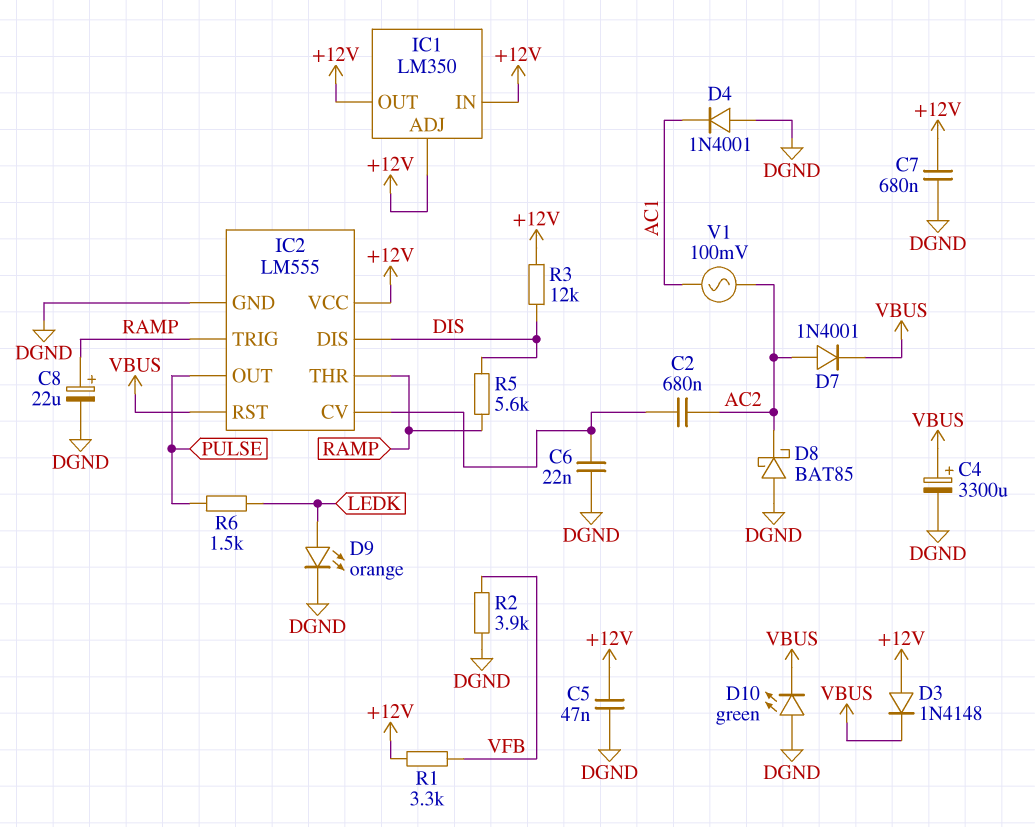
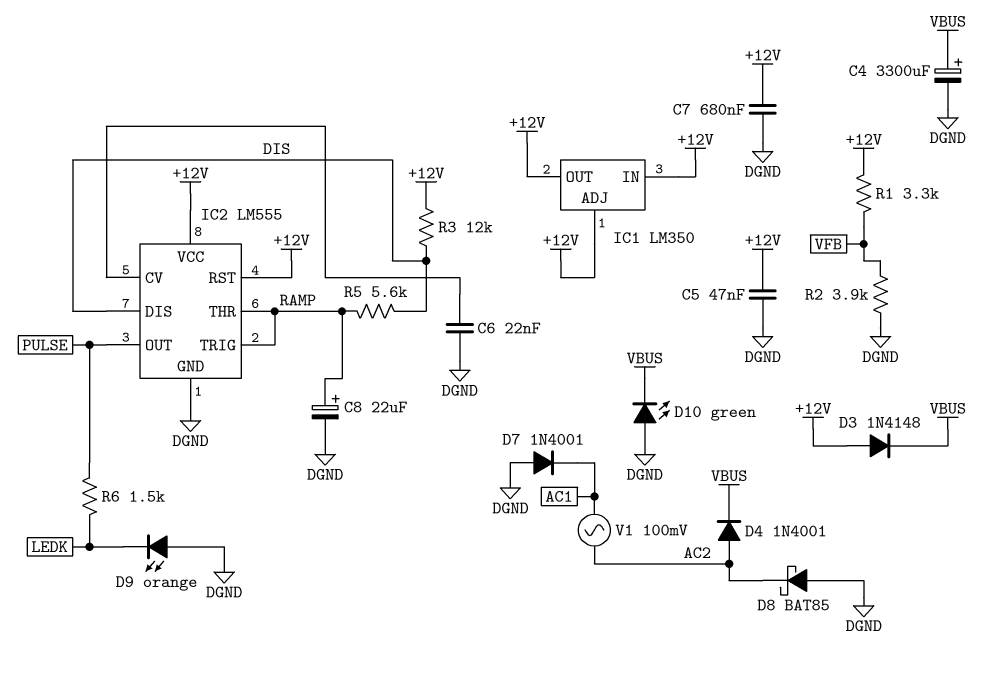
C2: 680nF (AC2, IC2/CV) -> none
D4: diode 1N4001 (A DGND, K AC1) -> diode 1N4001 (A AC2, K VBUS)
D7: diode 1N4001 (A AC2, K VBUS) -> diode 1N4001 (A DGND, K AC1)
D9: LED orange (A LEDK, K DGND) -> LED orange (A DGND, K LEDK)
IC2 pin RST: VBUS -> +12V

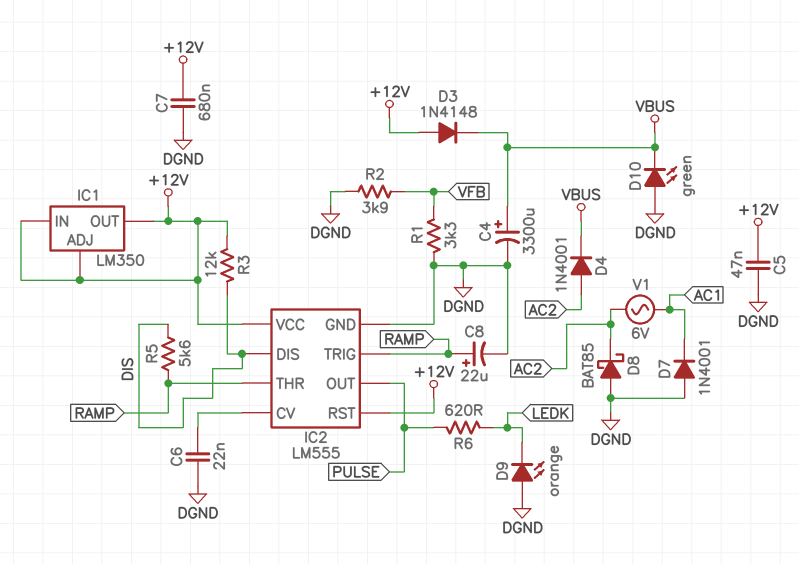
R1: 3.3k (+12V, VFB) -> 3.3k (DGND, VFB)
R6: 1.5k (LEDK, PULSE) -> 620 (LEDK, PULSE)
V1: AC 100mV (AC1, AC2) -> AC 6V (AC1, AC2)

